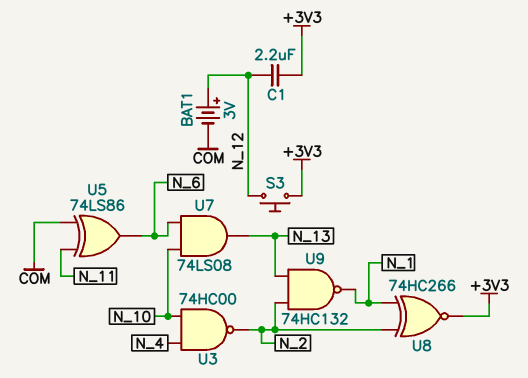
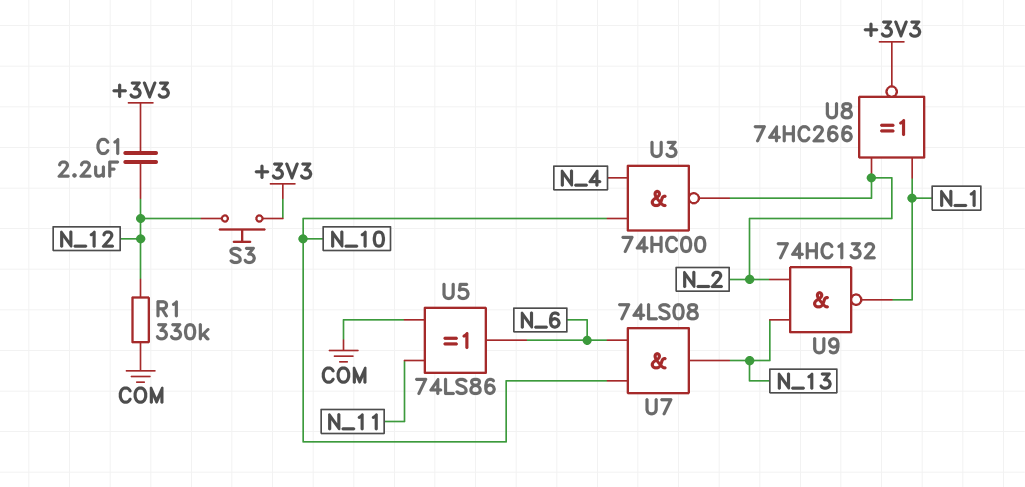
BAT1: 3V (plus N_12, minus COM) -> none
R1: none -> 330k (COM, N_12)

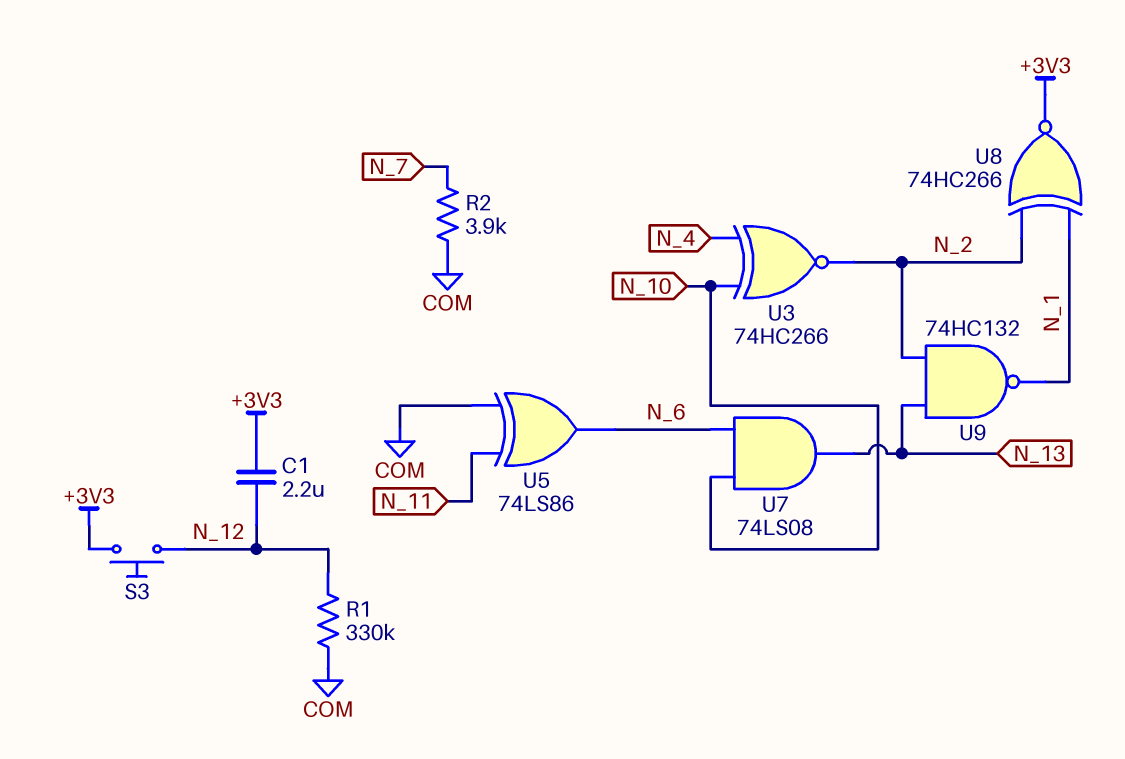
R2: none -> 3.9k (COM, N_7)
U3: NAND 74HC00 (in N_4, in N_10, out N_2) -> XNOR 74HC266 (in N_4, in N_10, out N_2)

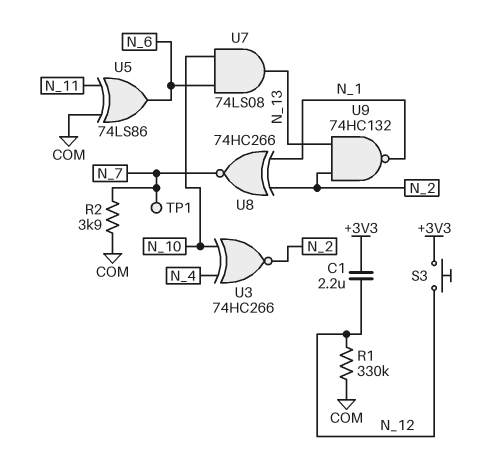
TP1: none -> test point (N_7)
U8: XNOR 74HC266 (in N_1, in N_2, out +3V3) -> XNOR 74HC266 (in N_1, in N_2, out N_7)

